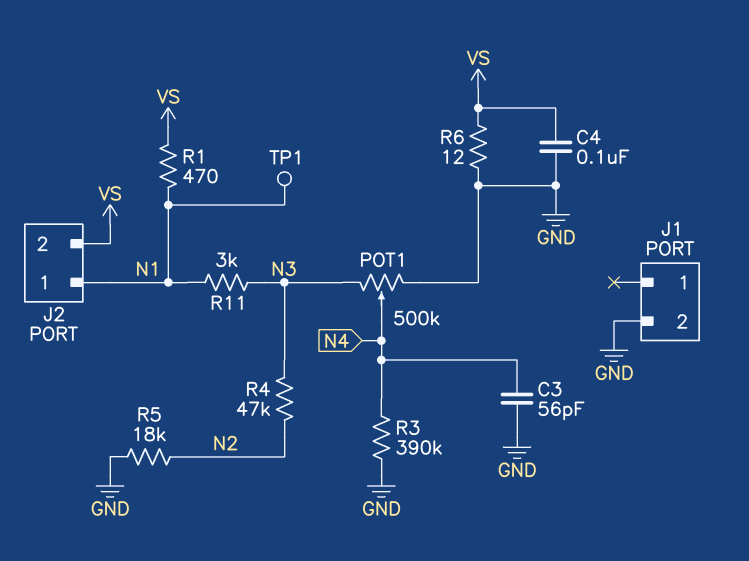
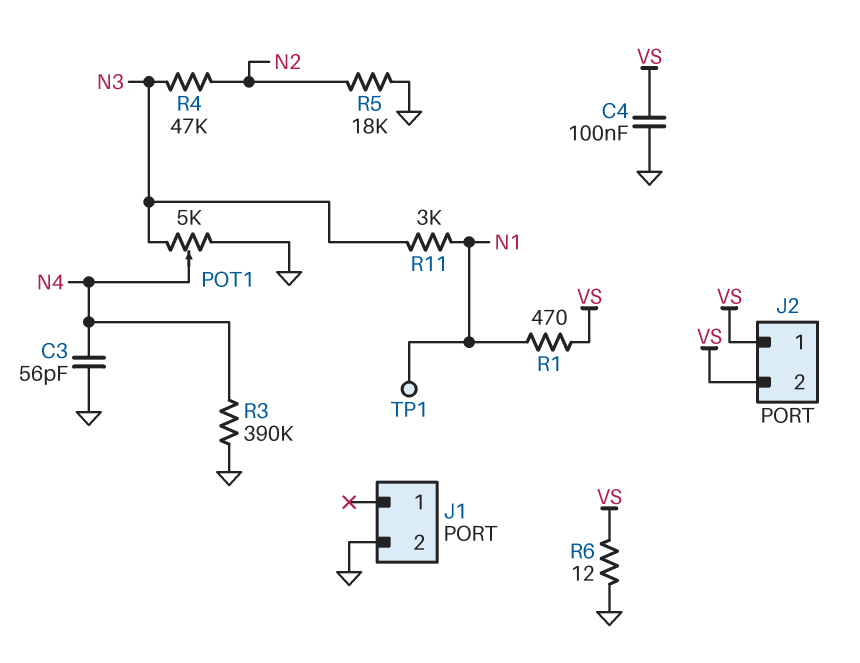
J2 pin 1: N1 -> VS
POT1: 500k (GND, N3, wiper N4) -> 5k (GND, N3, wiper N4)

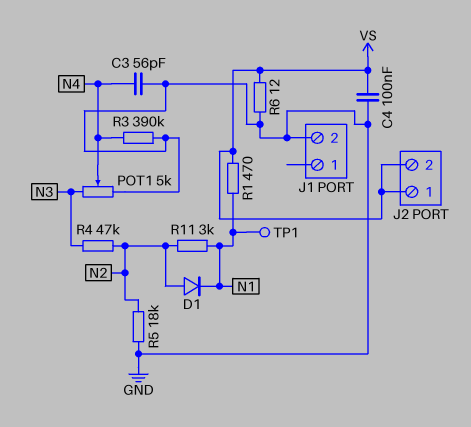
D1: none -> diode (A N2, K N1)
R11: 3k (N1, N3) -> 3k (N1, N2)

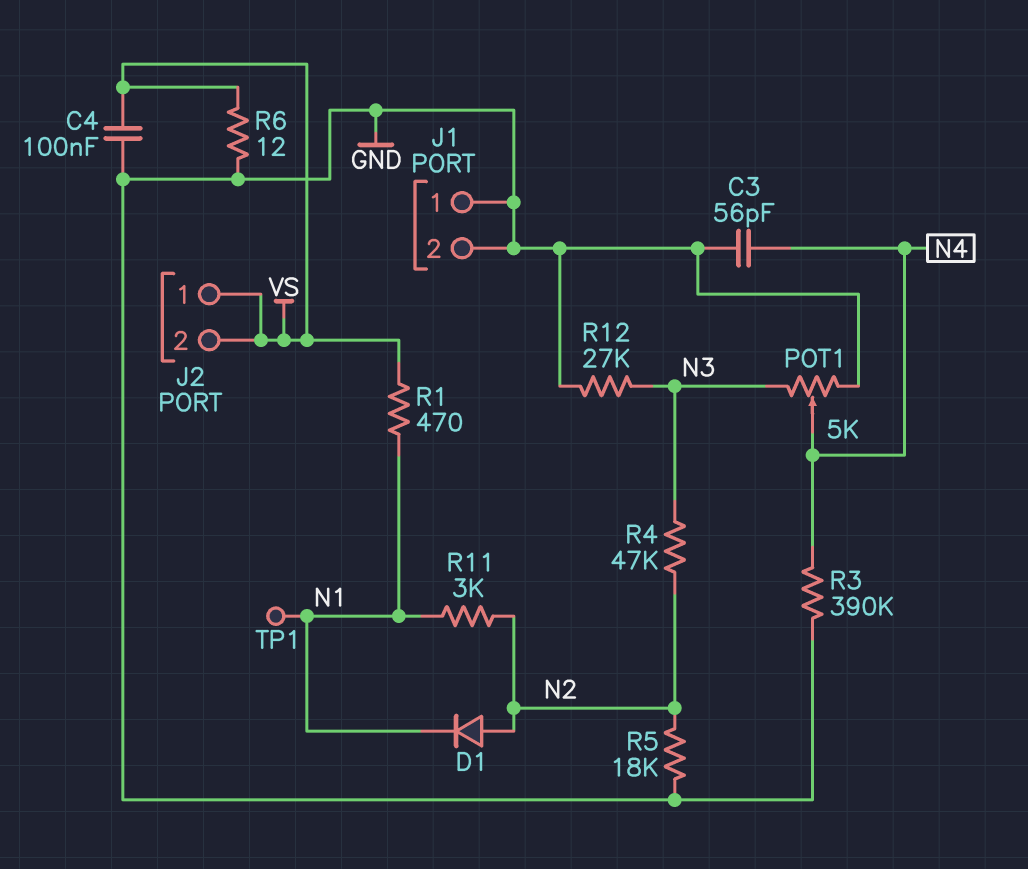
J1 pin 1: none -> GND
R12: none -> 27k (GND, N3)

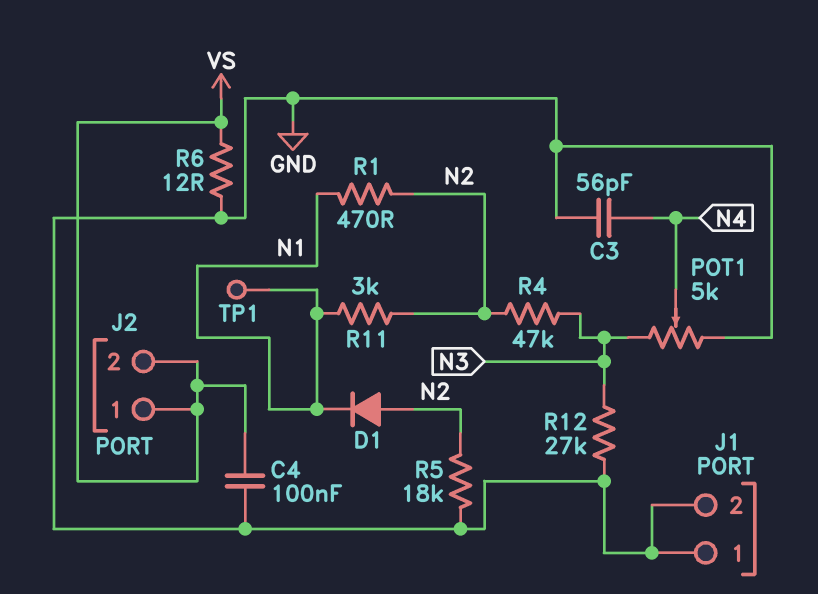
R1: 470 (N1, VS) -> 470 (N1, N2)
R3: 390k (GND, N4) -> none

